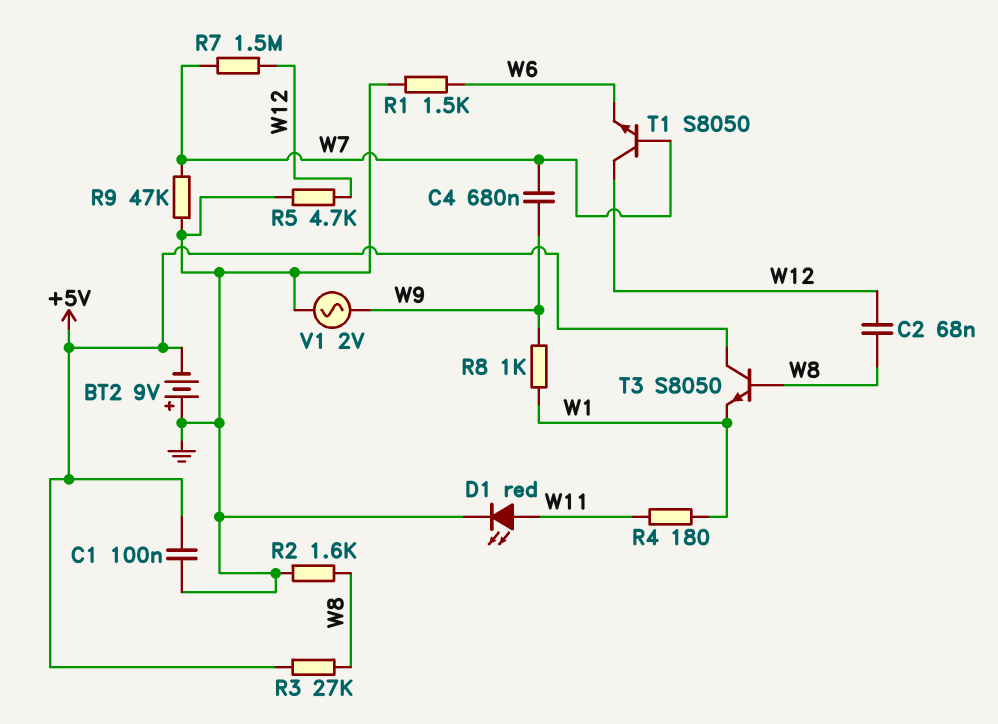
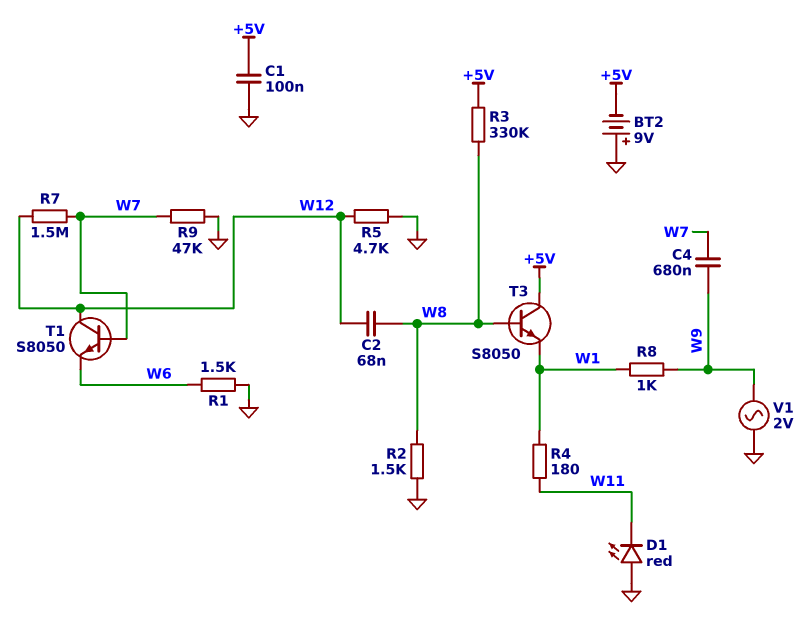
D1: LED red (A W11, K GND) -> LED red (A GND, K W11)
R2: 1.6k (GND, W8) -> 1.5k (GND, W8)
R3: 27k (+5V, W8) -> 330k (+5V, W8)

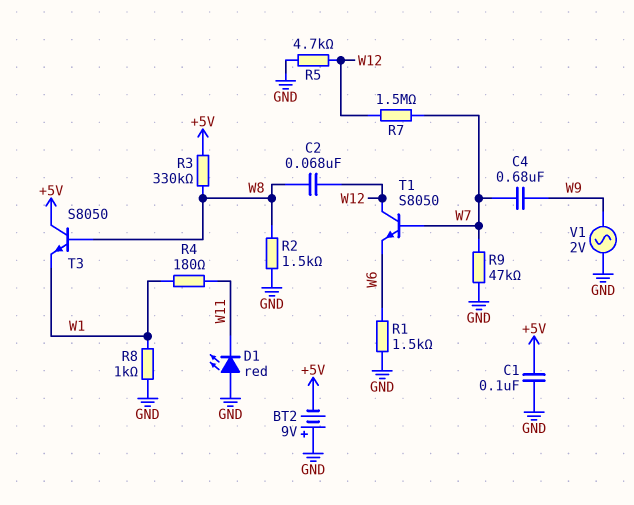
R8: 1k (W1, W9) -> 1k (GND, W1)

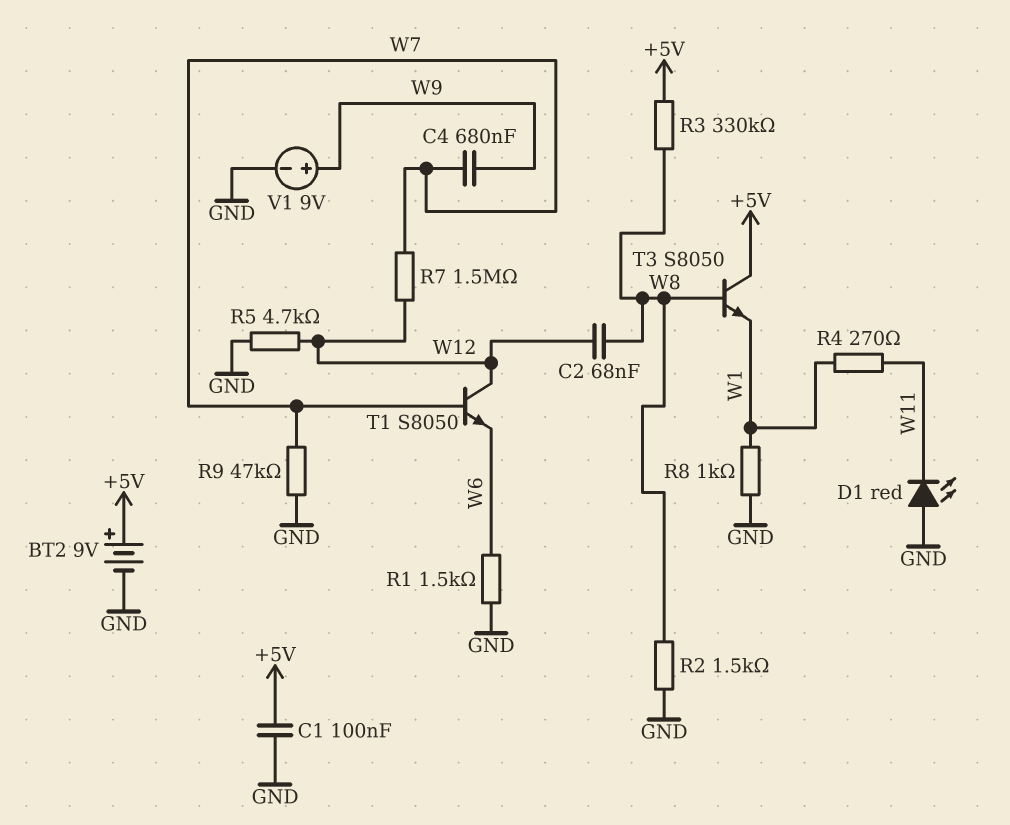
BT2: 9V (plus GND, minus +5V) -> 9V (plus +5V, minus GND)
R4: 180 (W1, W11) -> 270 (W1, W11)
V1: AC 2V (GND, W9) -> 9V (plus W9, minus GND)

